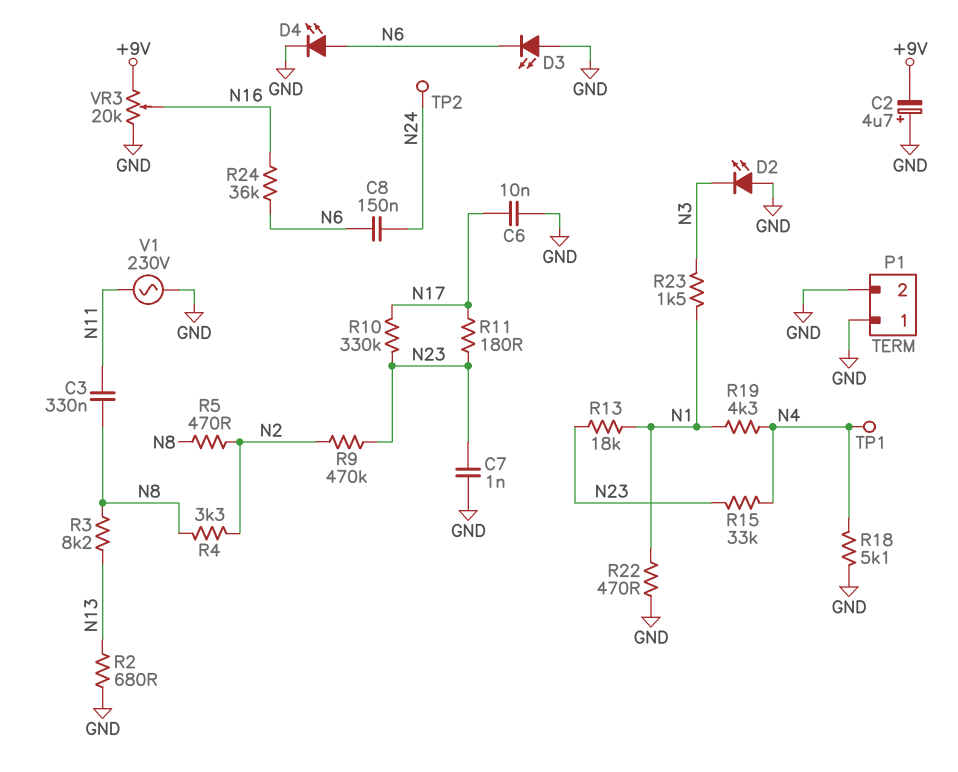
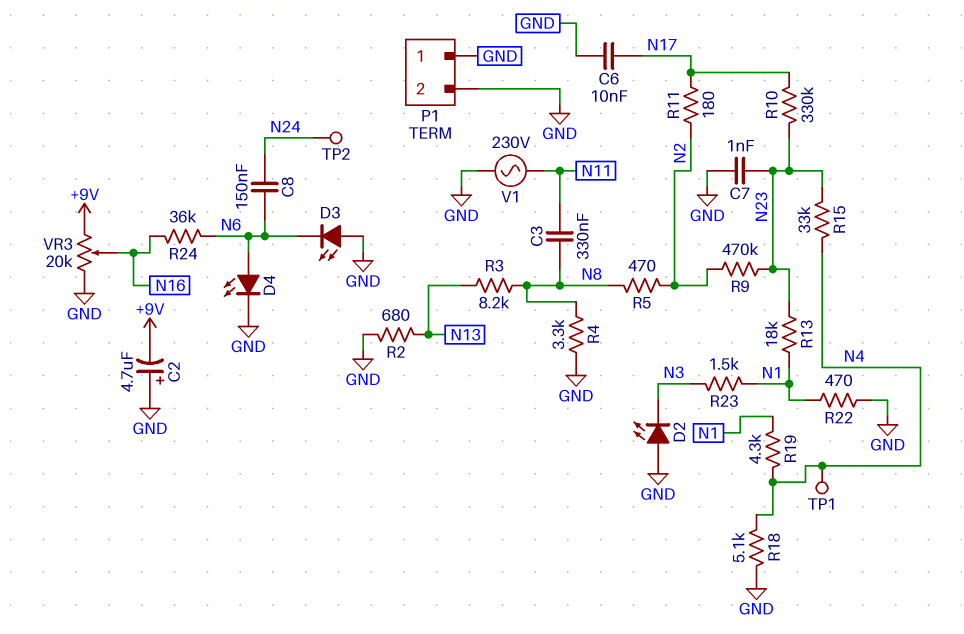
R4: 3.3k (N2, N8) -> 3.3k (GND, N8)
R11: 180 (N17, N23) -> 180 (N2, N17)

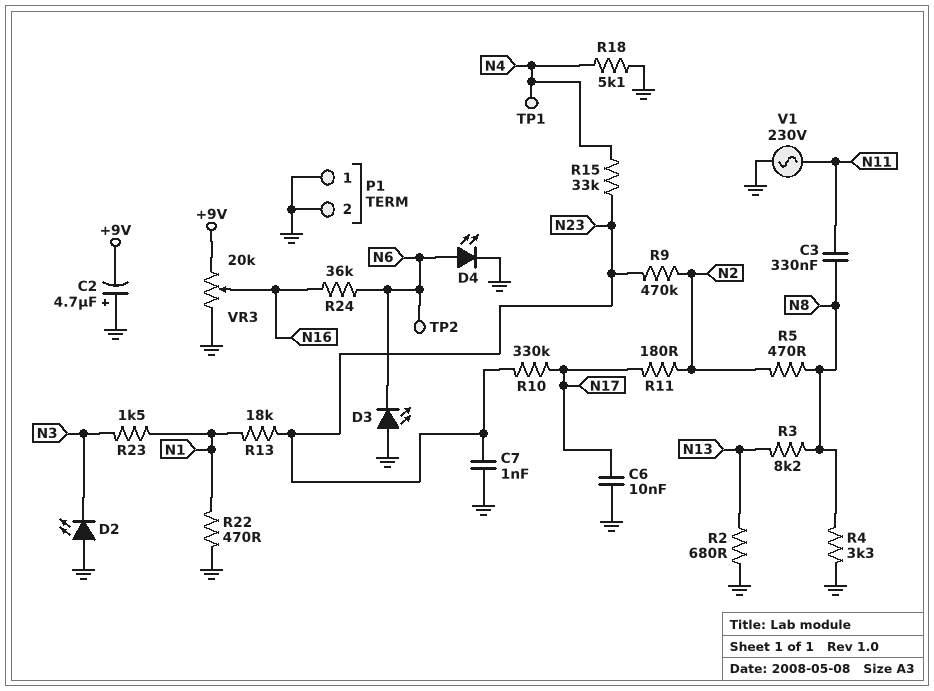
C8: 150nF (N6, N24) -> none
R19: 4.3k (N1, N4) -> none
TP2: test point (N24) -> test point (N6)

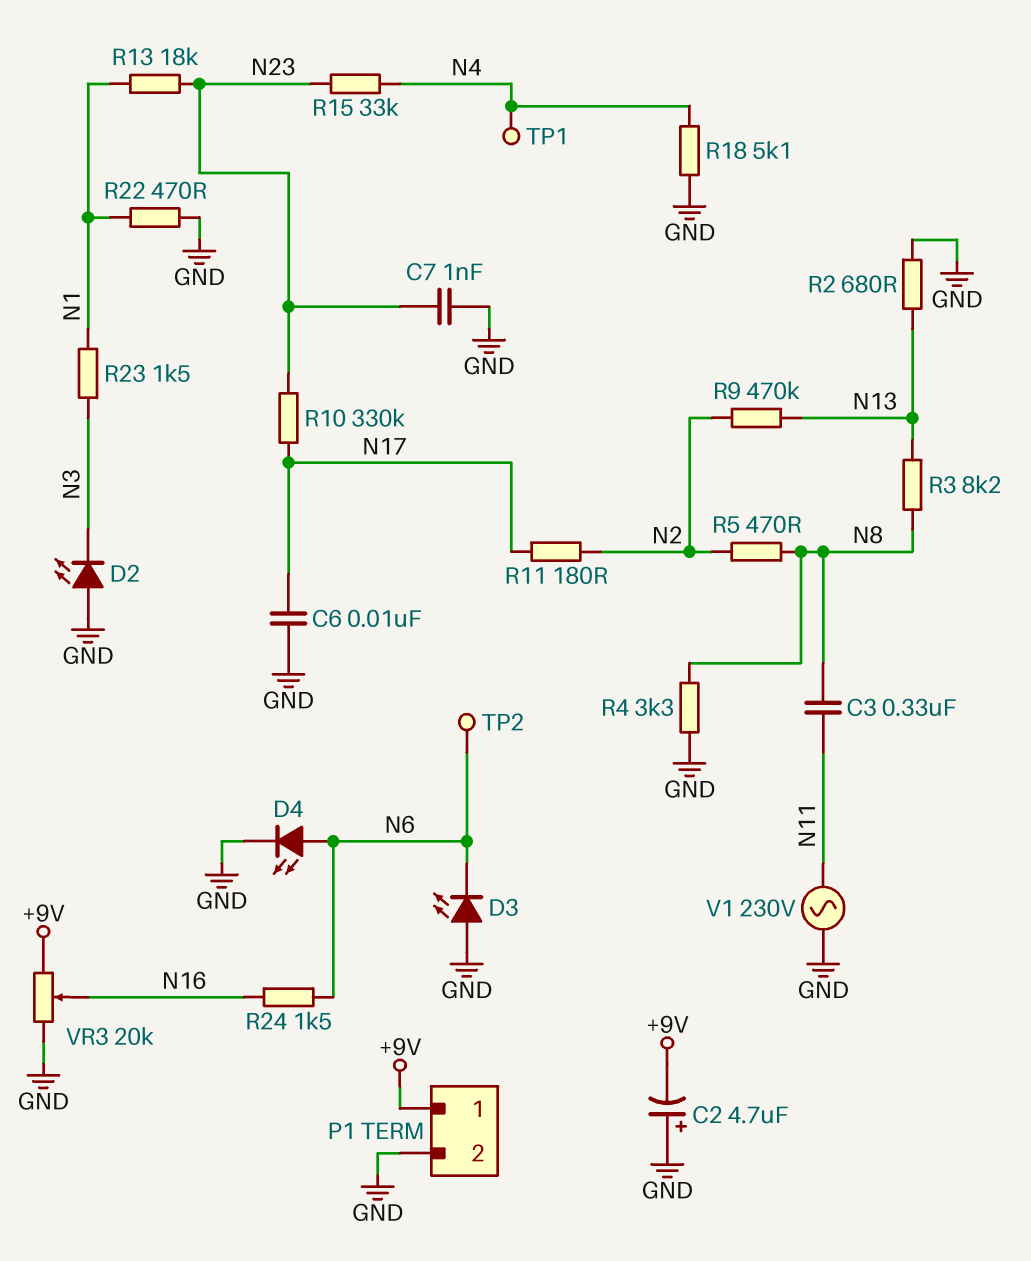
P1 pin 1: GND -> +9V
R9: 470k (N2, N23) -> 470k (N2, N13)
R24: 36k (N6, N16) -> 1.5k (N6, N16)

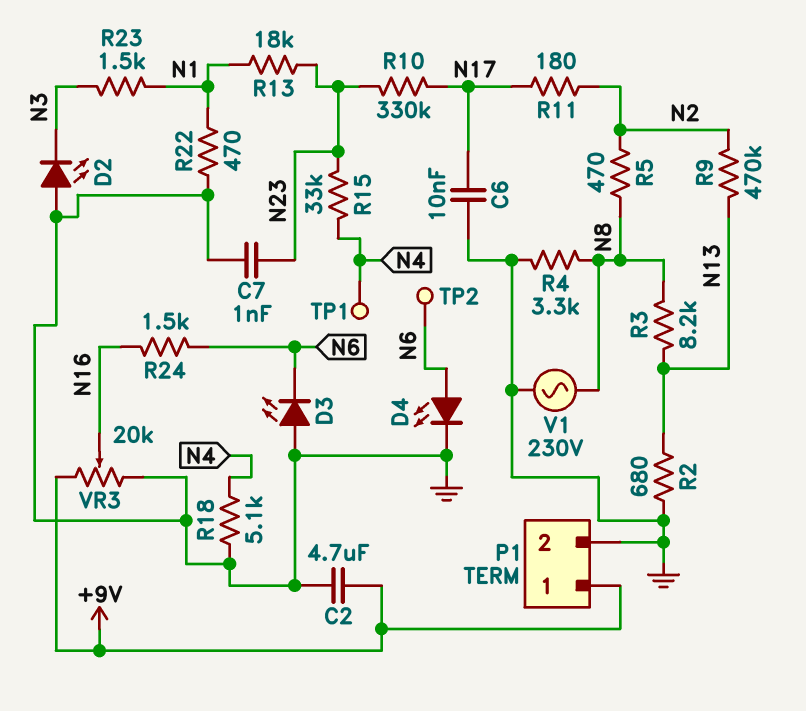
C2: 4.7uF (plus GND, minus +9V) -> 4.7uF (+9V, GND)
C3: 330nF (N8, N11) -> none
V1: AC 230V (GND, N11) -> AC 230V (GND, N8)

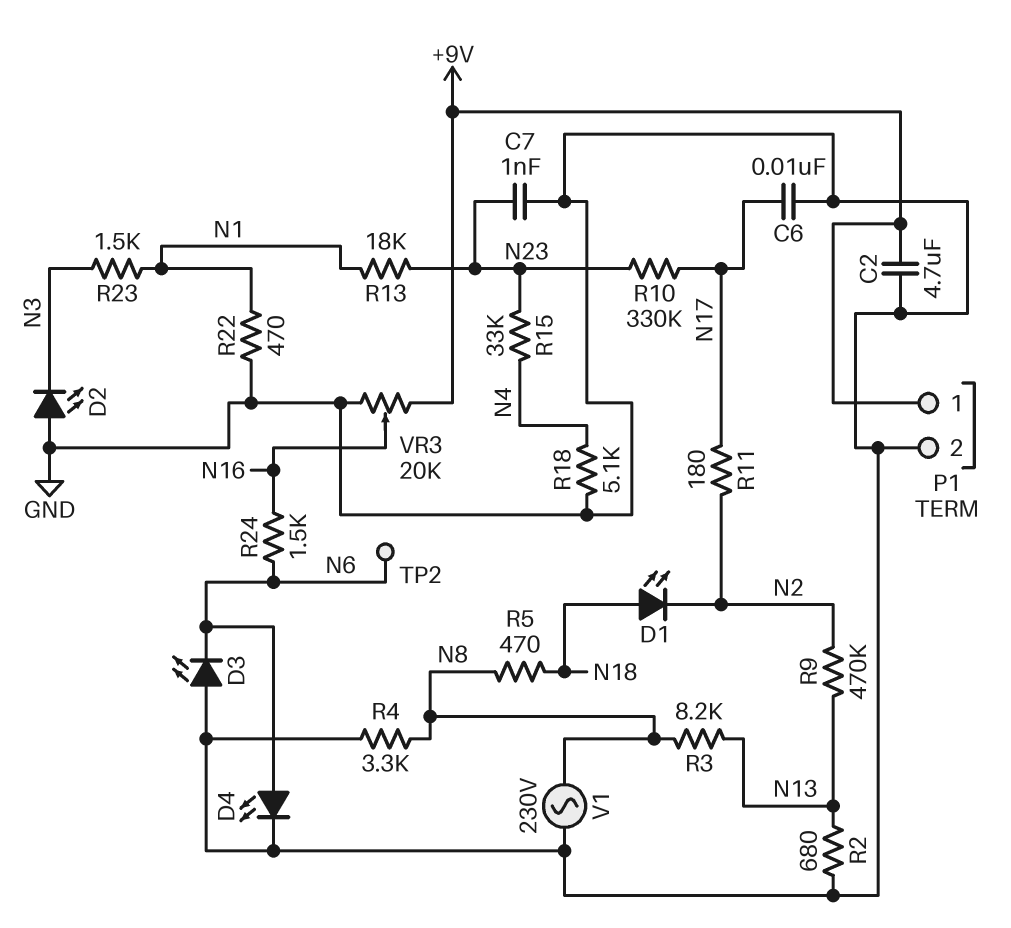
D1: none -> LED (A N18, K N2)
R5: 470 (N2, N8) -> 470 (N8, N18)
TP1: test point (N4) -> none

